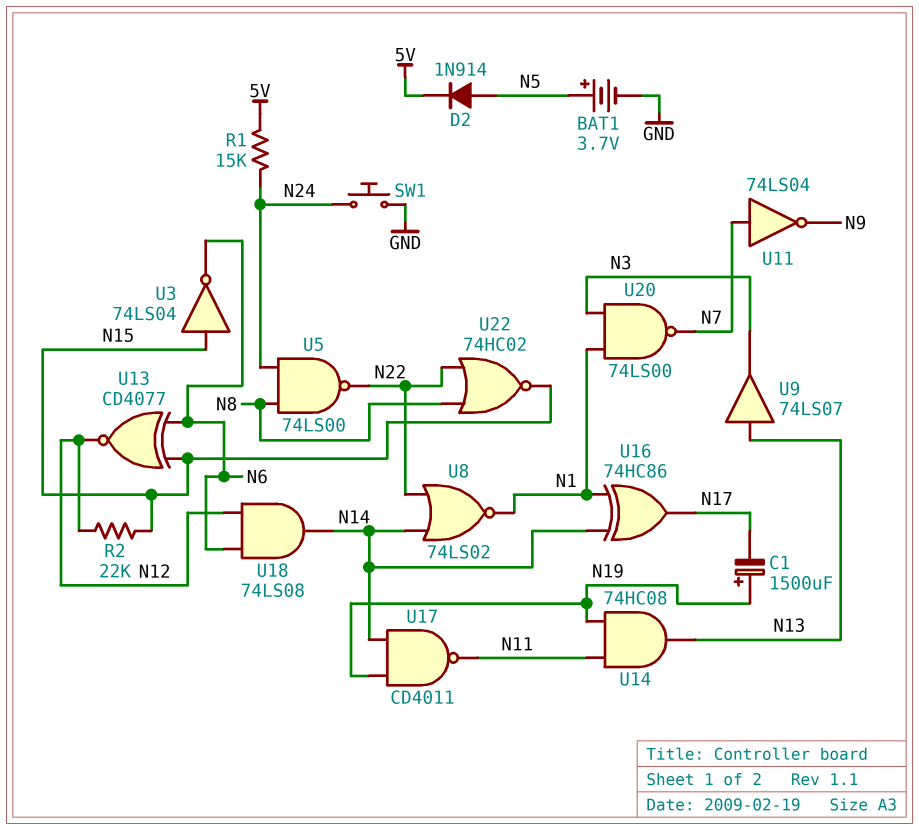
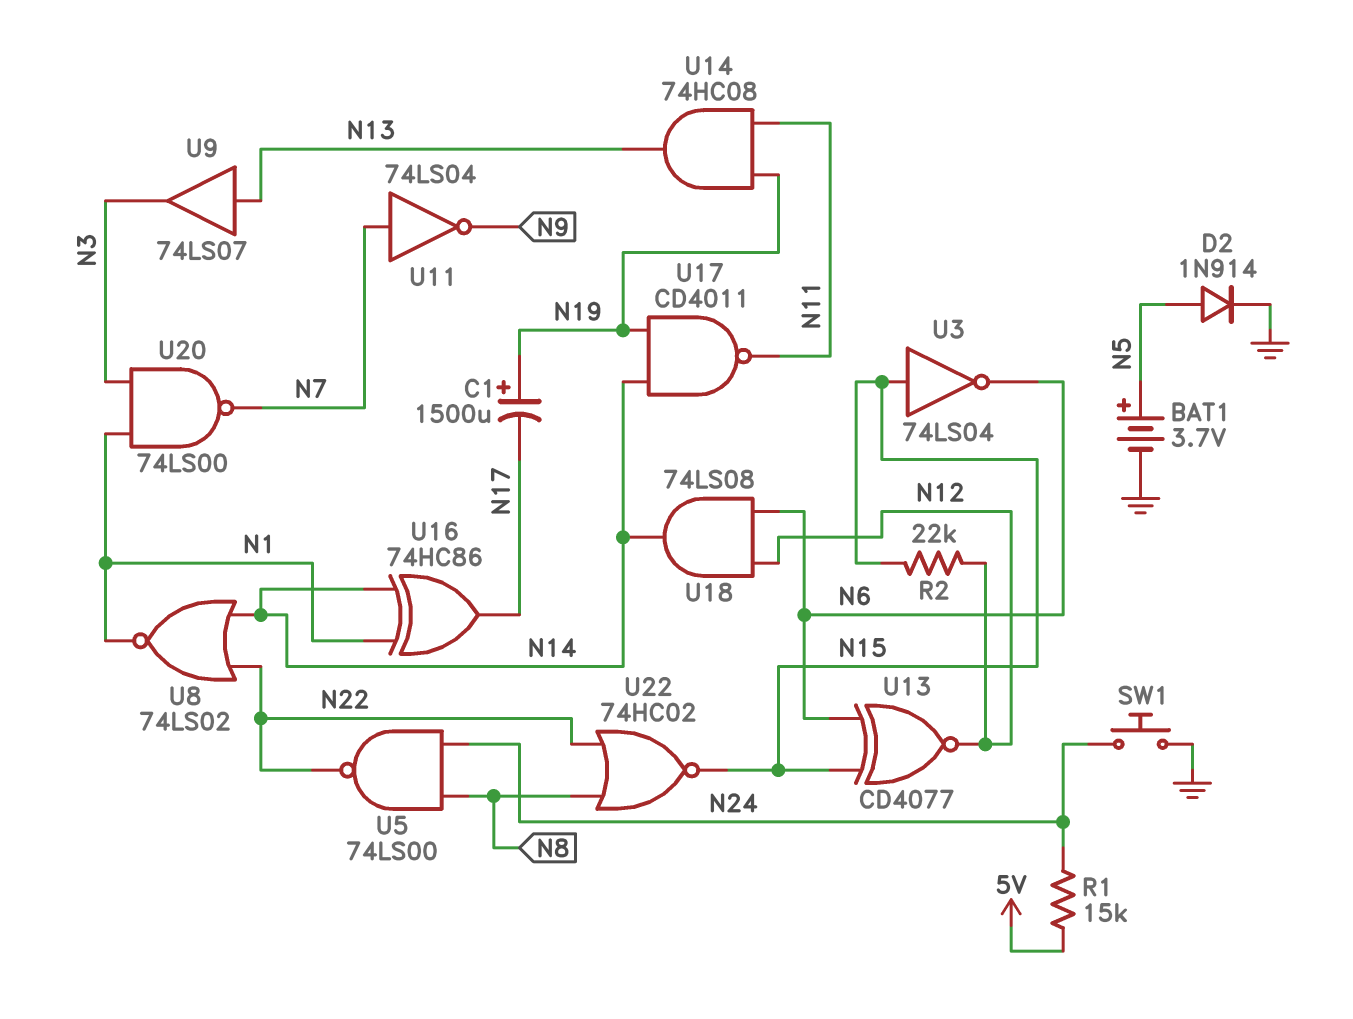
D2: diode 1N914 (A N5, K 5V) -> diode 1N914 (A N5, K GND)

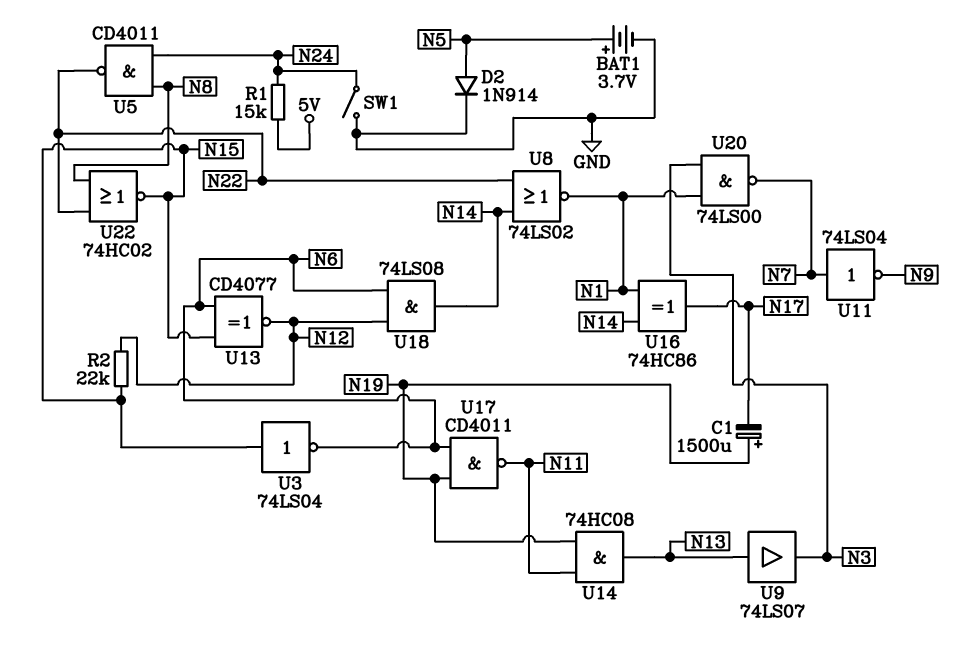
SW1: button (GND, N24) -> switch (GND, N24)
U5: NAND 74LS00 (in N8, in N24, out N22) -> NAND CD4011 (in N8, in N24, out N22)
U17: NAND CD4011 (in N14, in N19, out N11) -> NAND CD4011 (in N6, in N19, out N11)

